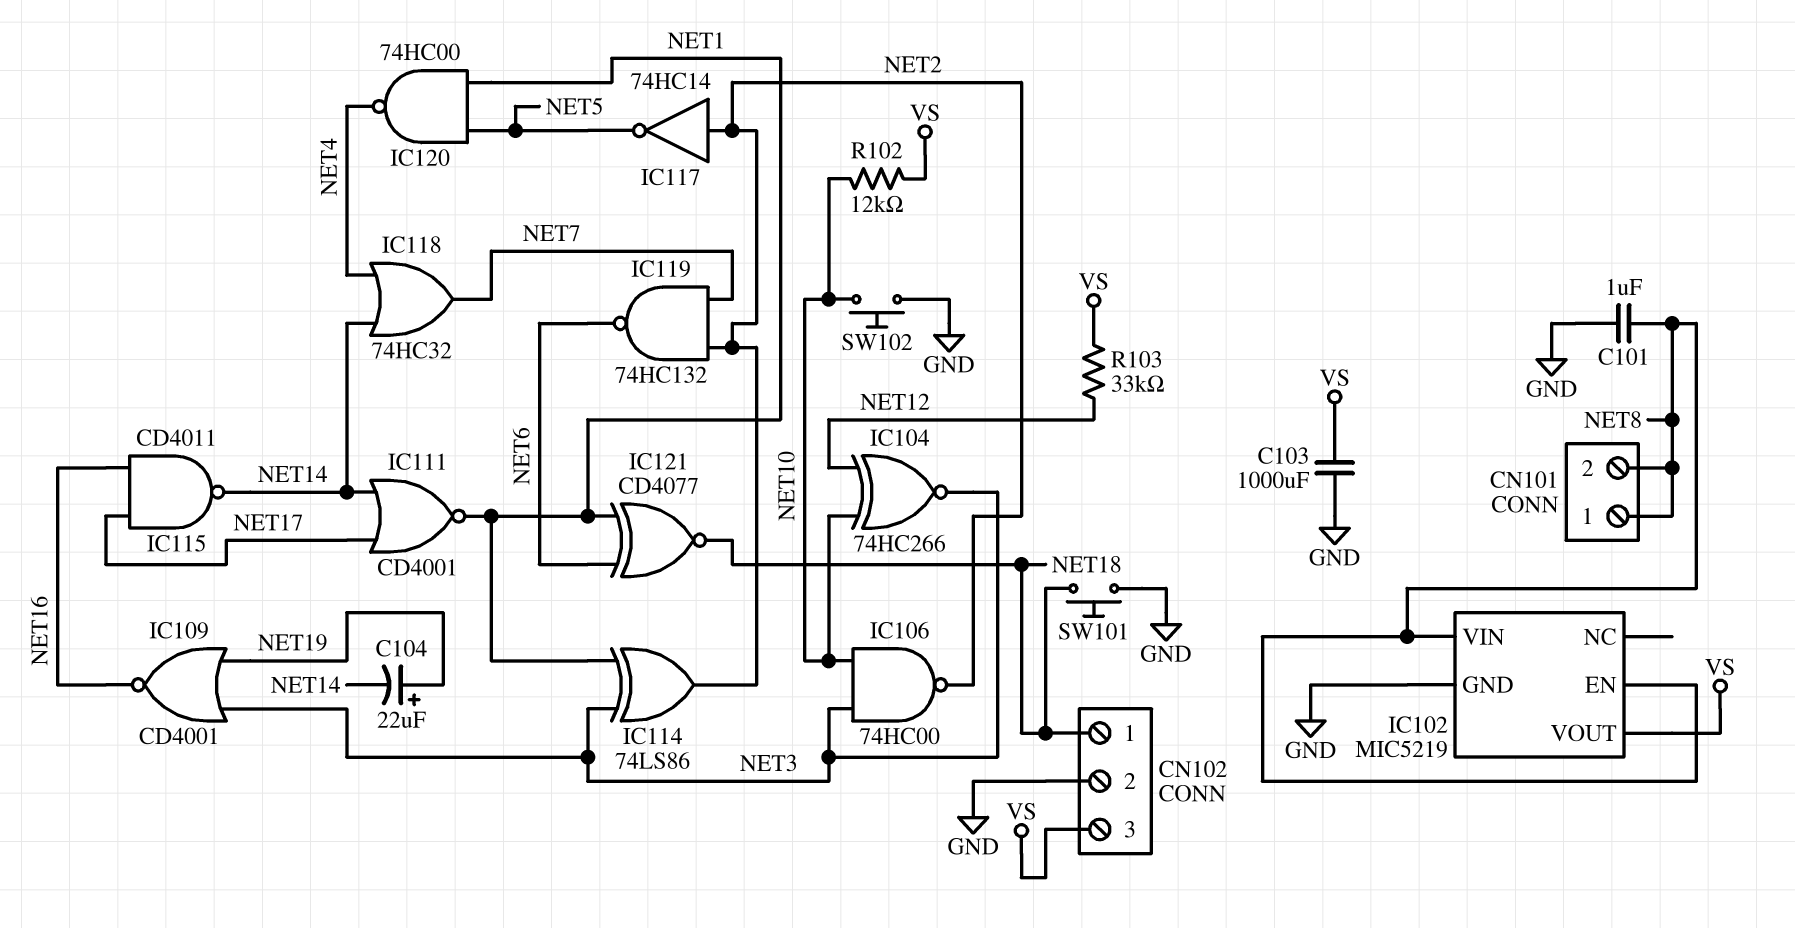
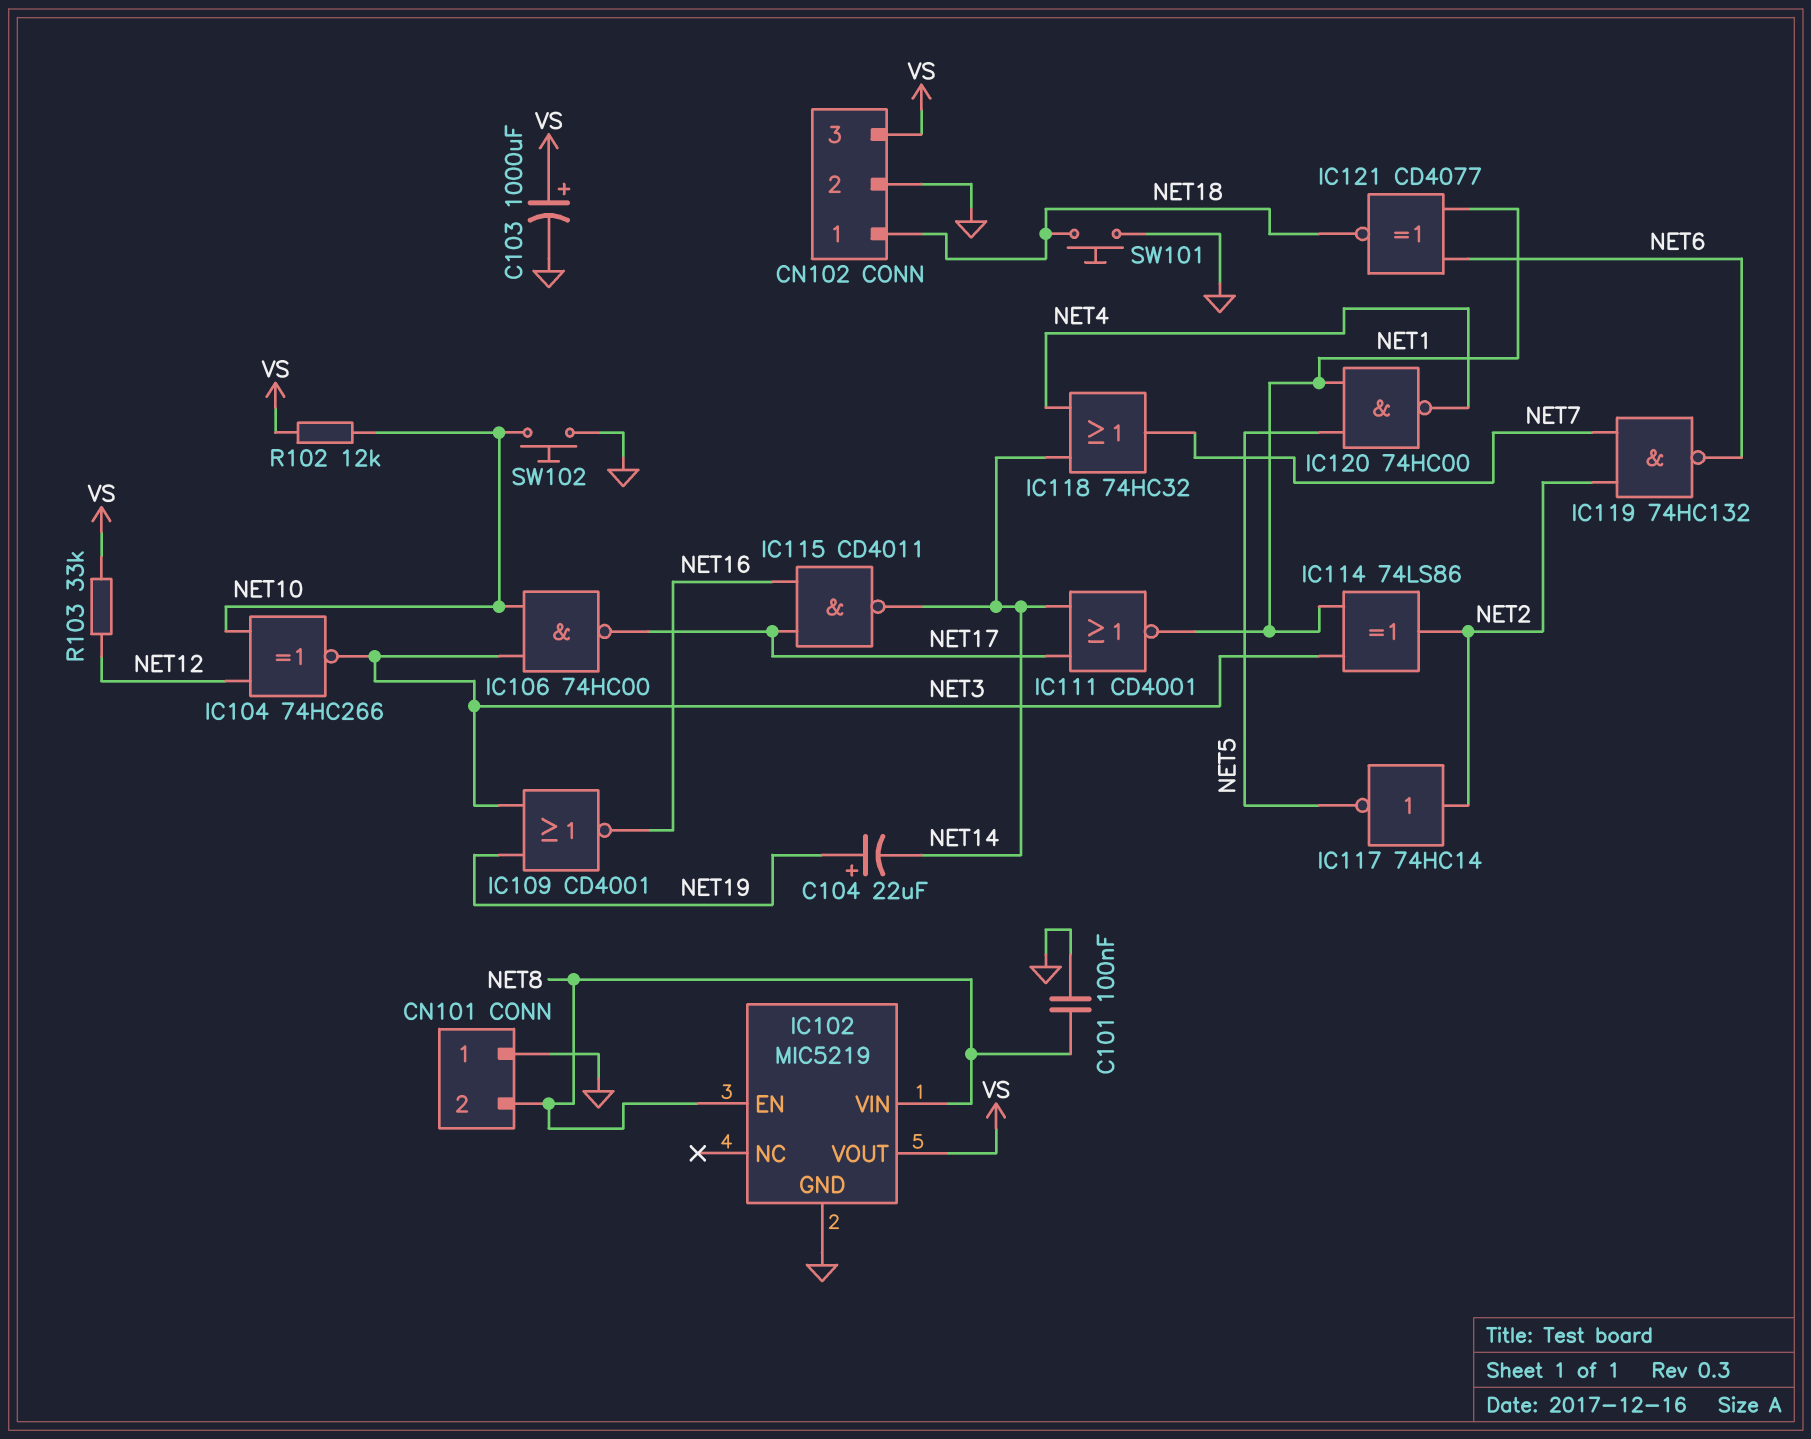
C101: 1uF (GND, NET8) -> 100nF (GND, NET8)
C103: 1000uF (GND, VS) -> 1000uF (plus VS, minus GND)
CN101 pin 1: NET8 -> GND
IC106: NAND 74HC00 (in NET3, in NET10, out NET2) -> NAND 74HC00 (in NET3, in NET10, out NET17)

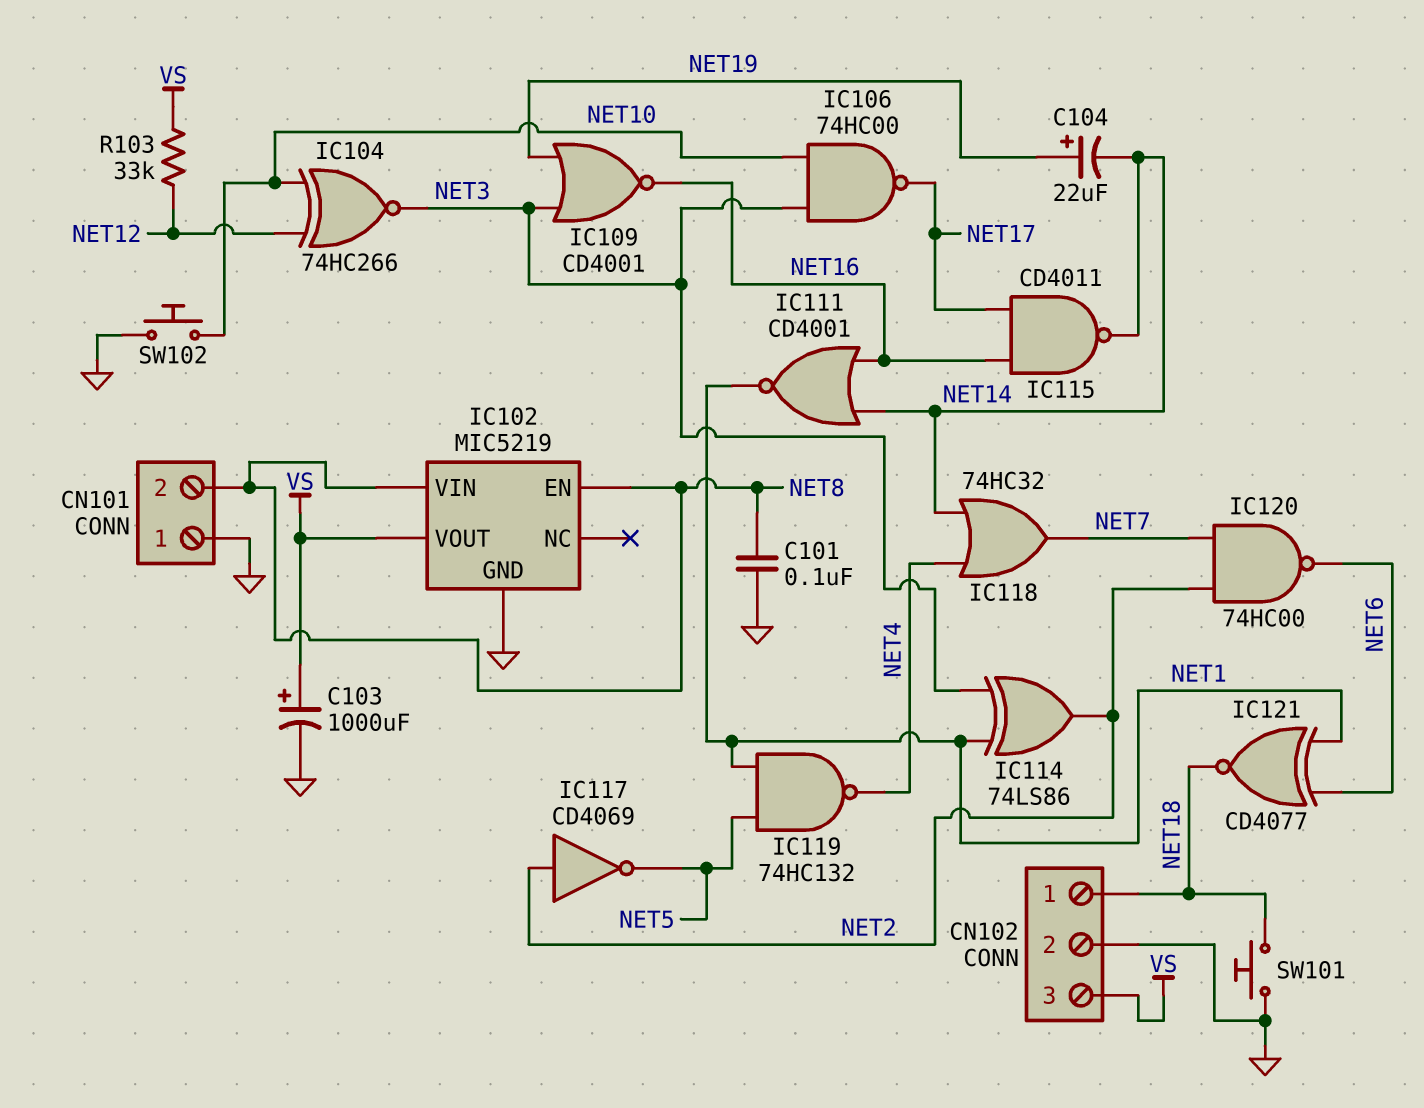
IC111: NOR CD4001 (in NET14, in NET17, out NET1) -> NOR CD4001 (in NET14, in NET16, out NET1)
IC117: NOT 74HC14 (in NET2, out NET5) -> NOT CD4069 (in NET2, out NET5)
IC119: NAND 74HC132 (in NET2, in NET7, out NET6) -> NAND 74HC132 (in NET1, in NET5, out NET4)
IC120: NAND 74HC00 (in NET1, in NET5, out NET4) -> NAND 74HC00 (in NET2, in NET7, out NET6)
R102: 12k (NET10, VS) -> none

